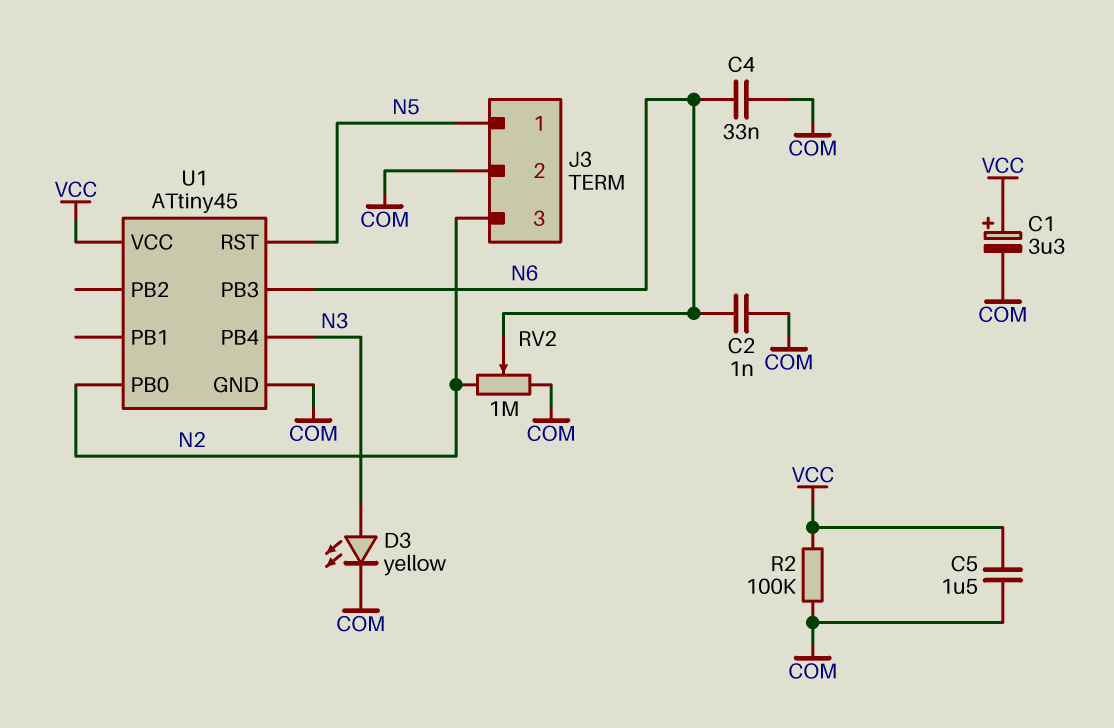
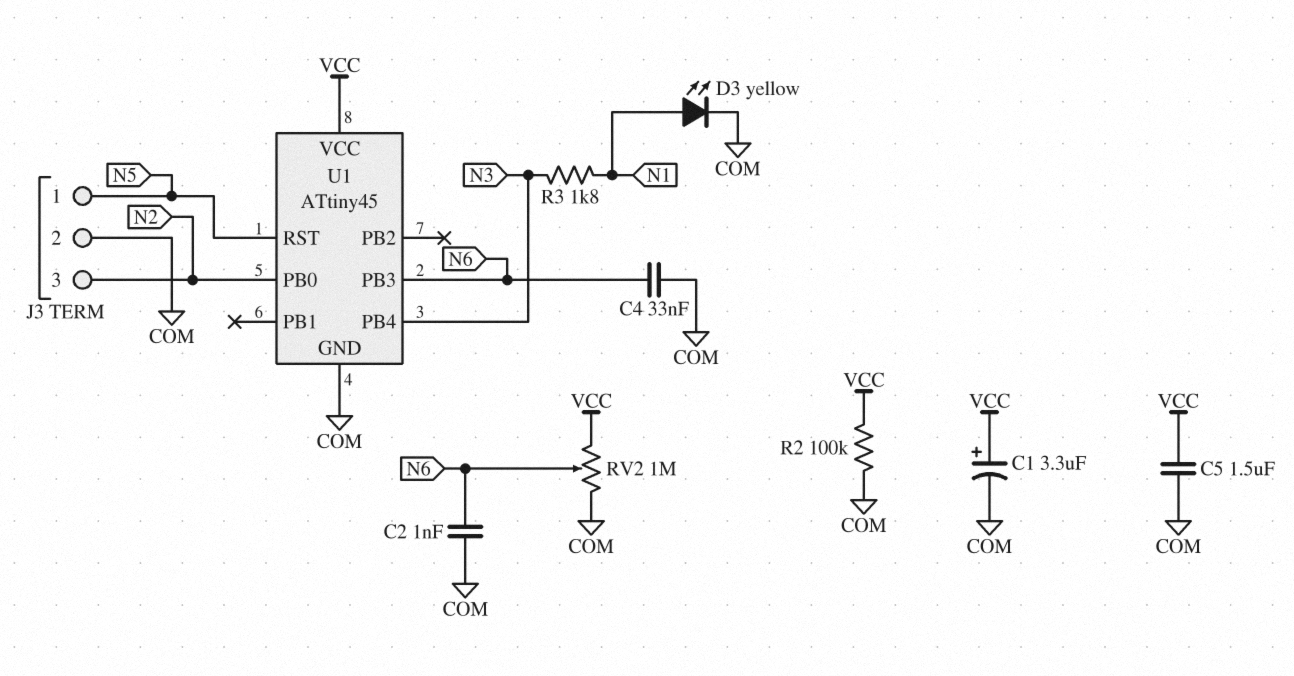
D3: LED yellow (A N3, K COM) -> LED yellow (A N1, K COM)
R3: none -> 1.8k (N1, N3)
RV2: 1M (COM, N2, wiper N6) -> 1M (COM, VCC, wiper N6)

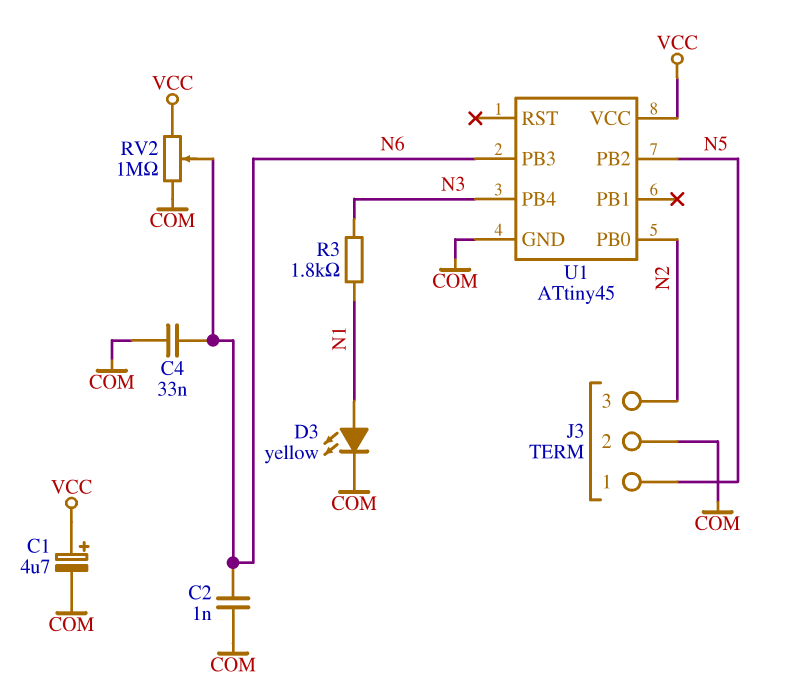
C1: 3.3uF (plus VCC, minus COM) -> 4.7uF (plus VCC, minus COM)
C5: 1.5uF (COM, VCC) -> none
R2: 100k (COM, VCC) -> none
U1 pin PB2: none -> N5
U1 pin RST: N5 -> none

